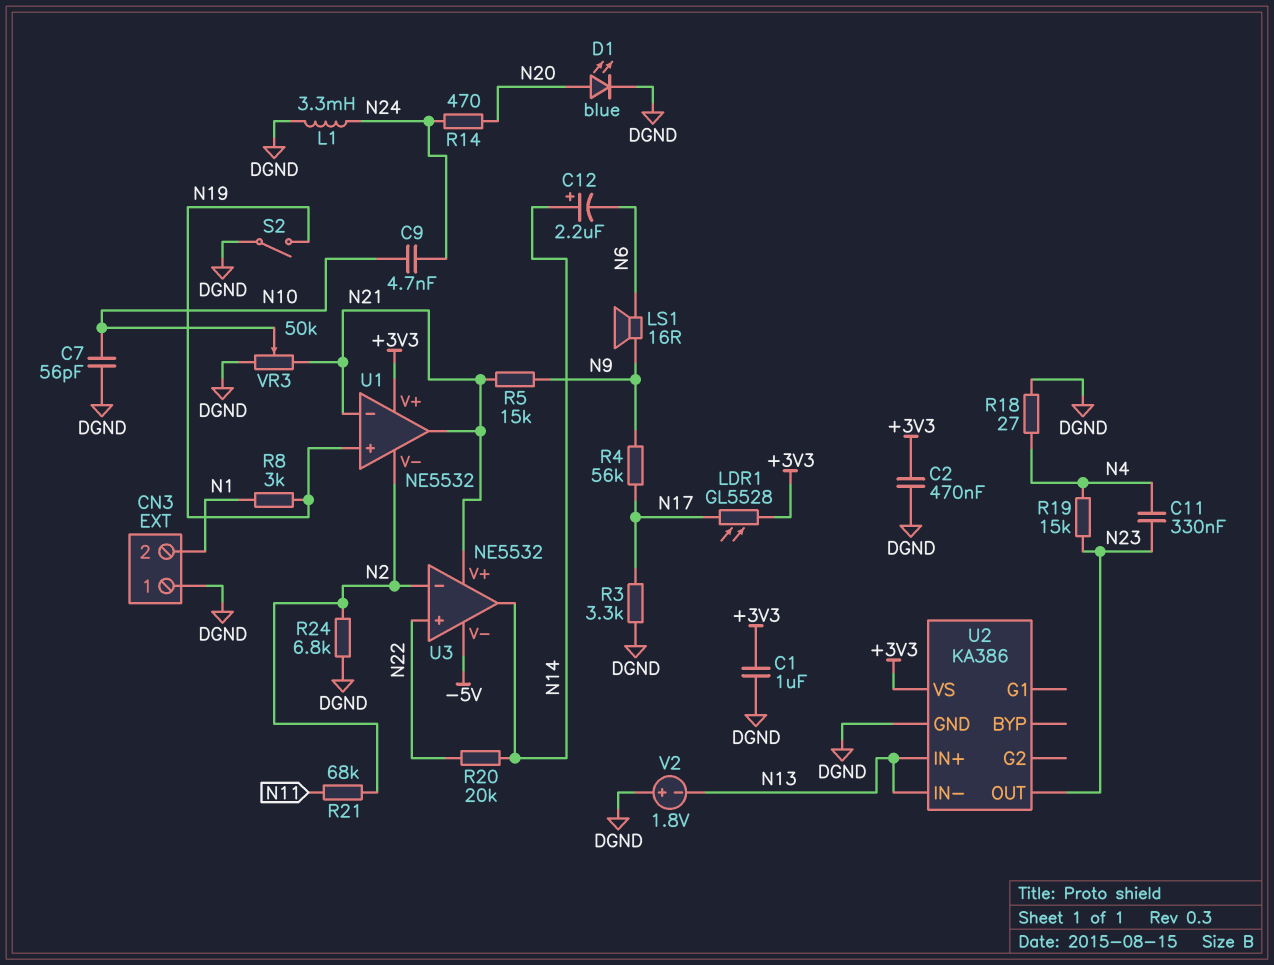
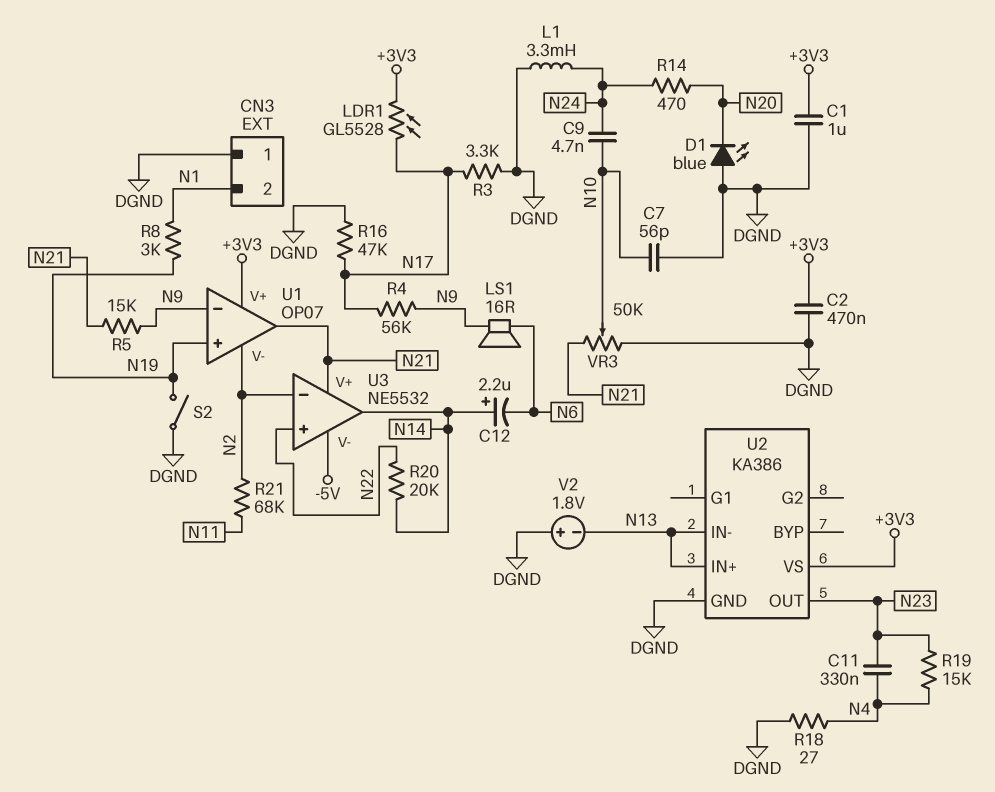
D1: LED blue (A N20, K DGND) -> LED blue (A DGND, K N20)
R16: none -> 47k (DGND, N17)
R24: 6.8k (DGND, N2) -> none
U1: NE5532 -> OP07
U1 pin in-: N21 -> N9

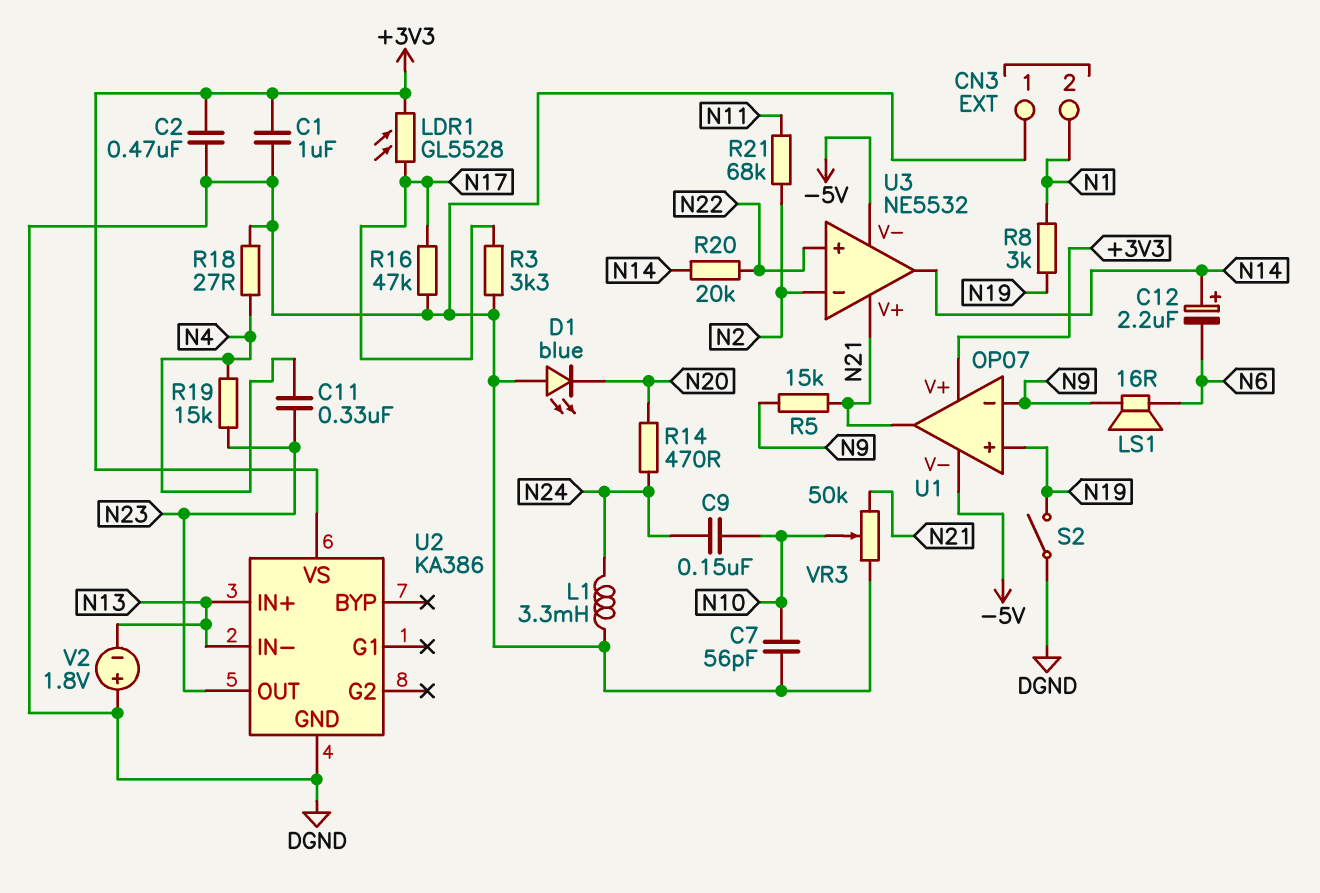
C9: 4.7nF (N10, N24) -> 150nF (N10, N24)
R4: 56k (N9, N17) -> none
U1 pin V-: N2 -> -5V

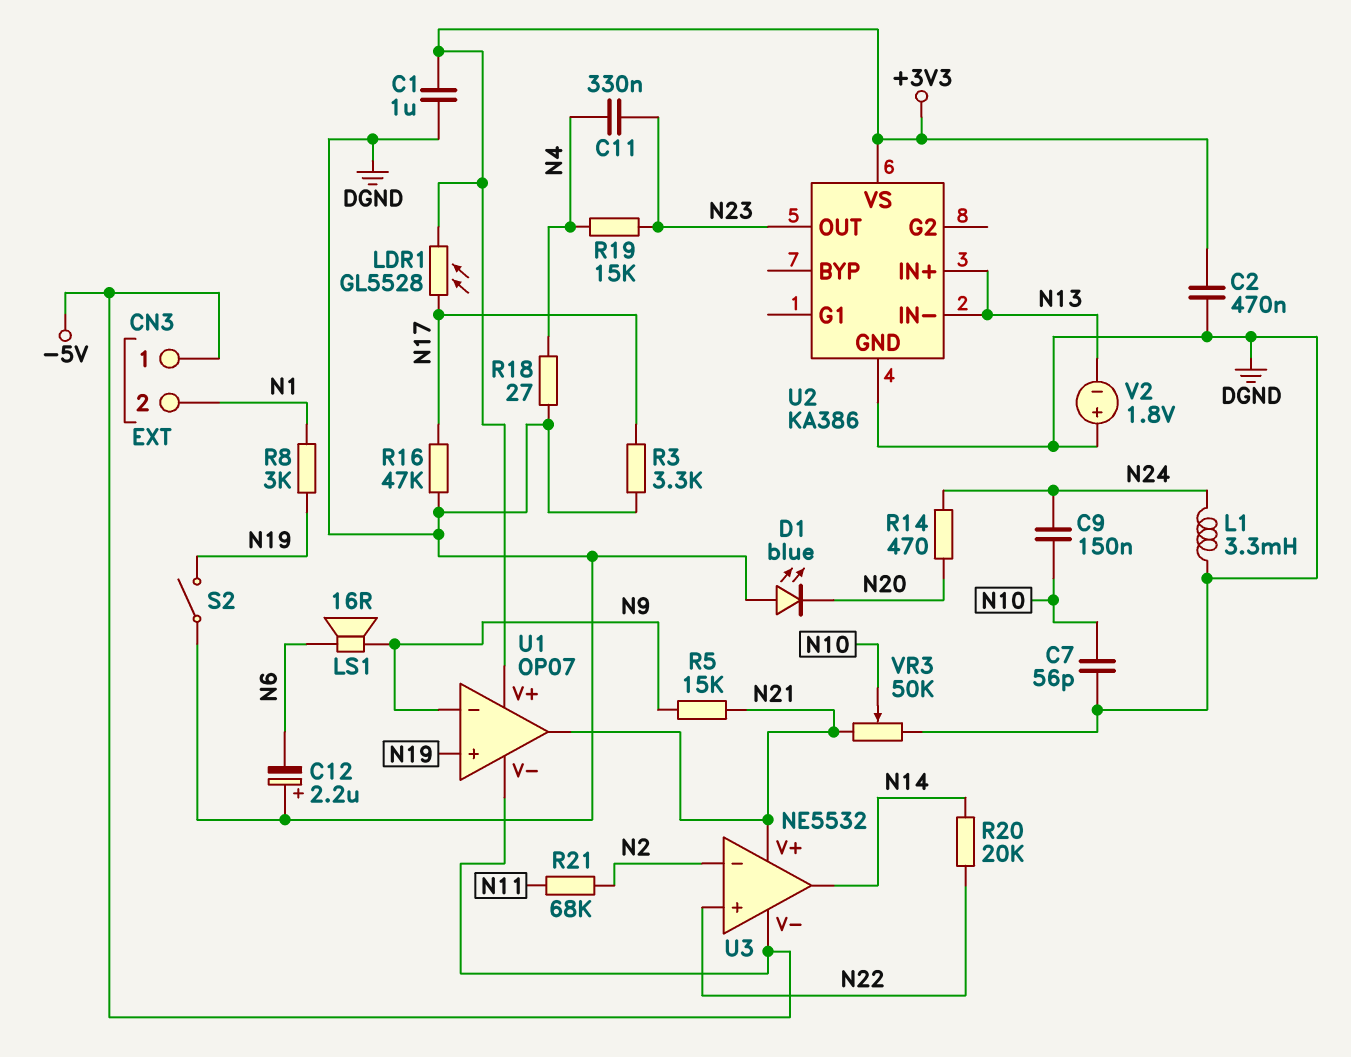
C12: 2.2uF (plus N14, minus N6) -> 2.2uF (plus DGND, minus N6)
CN3 pin 1: DGND -> -5V

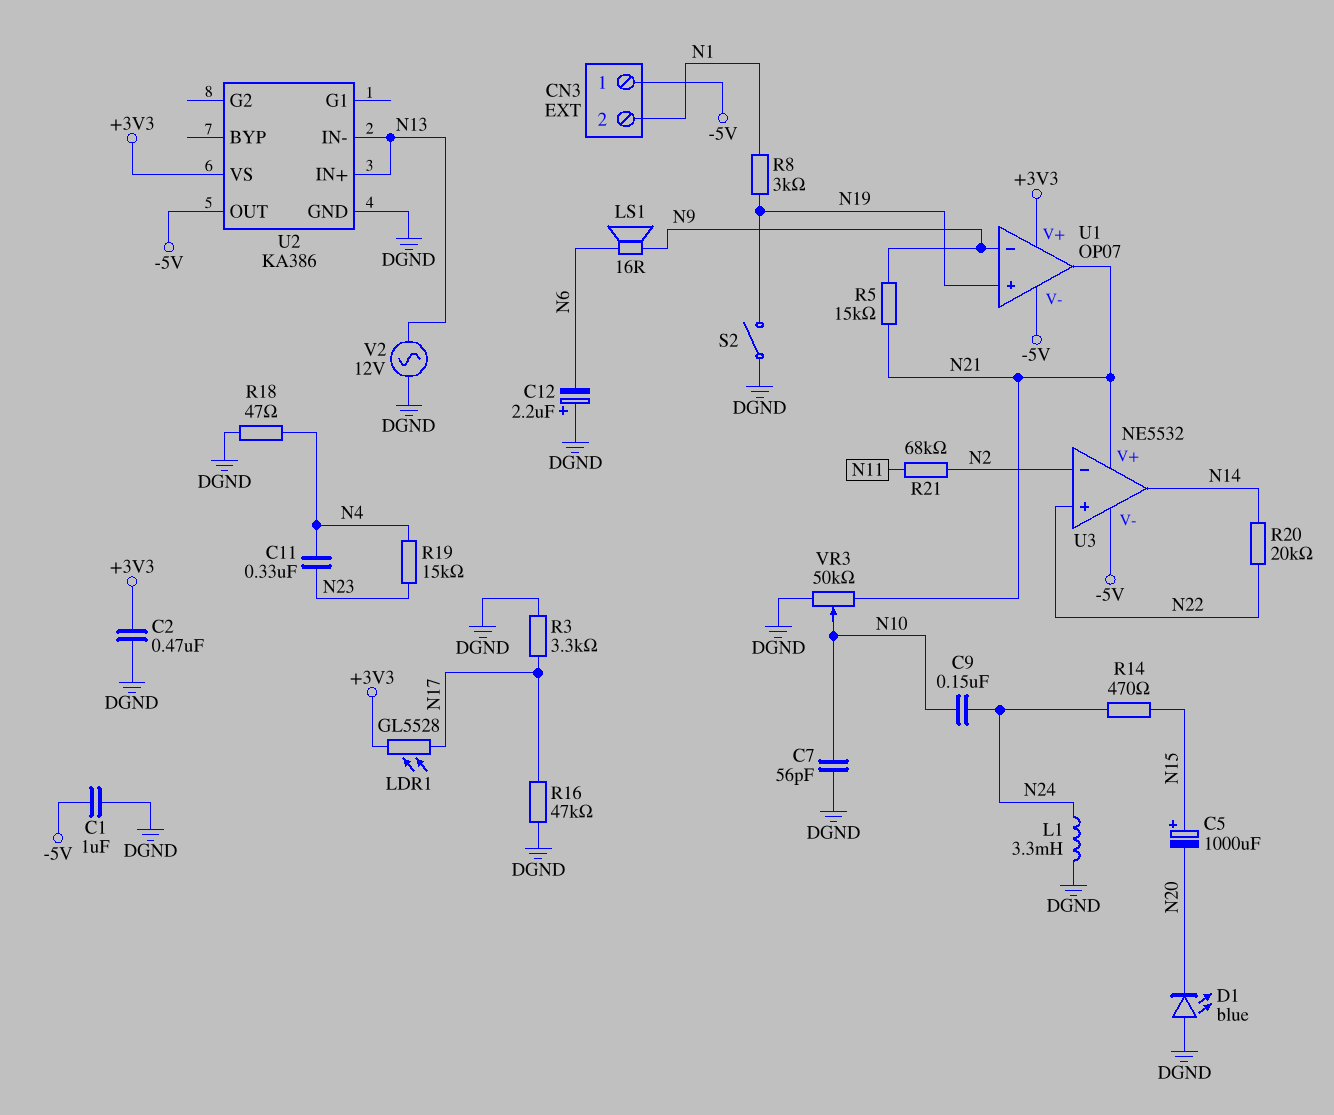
C1: 1uF (+3V3, DGND) -> 1uF (-5V, DGND)
C5: none -> 1000uF (plus N15, minus N20)
R14: 470 (N20, N24) -> 470 (N15, N24)
R18: 27 (DGND, N4) -> 47 (DGND, N4)
U2 pin OUT: N23 -> -5V
V2: 1.8V (plus DGND, minus N13) -> AC 12V (DGND, N13)

